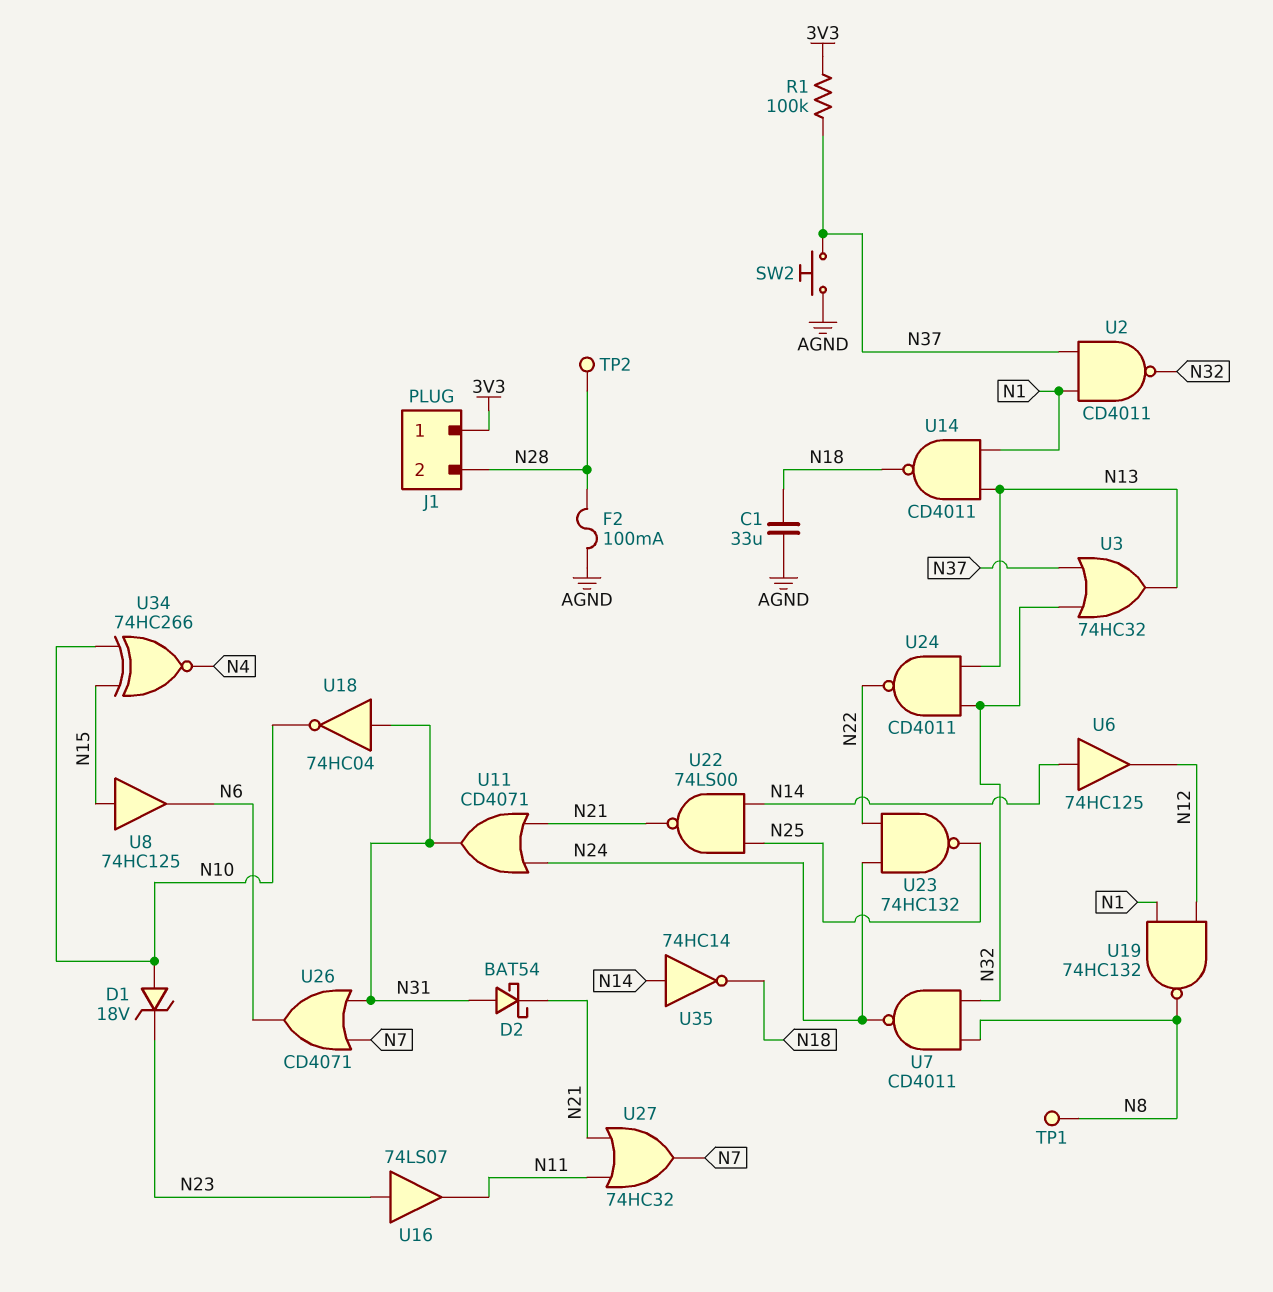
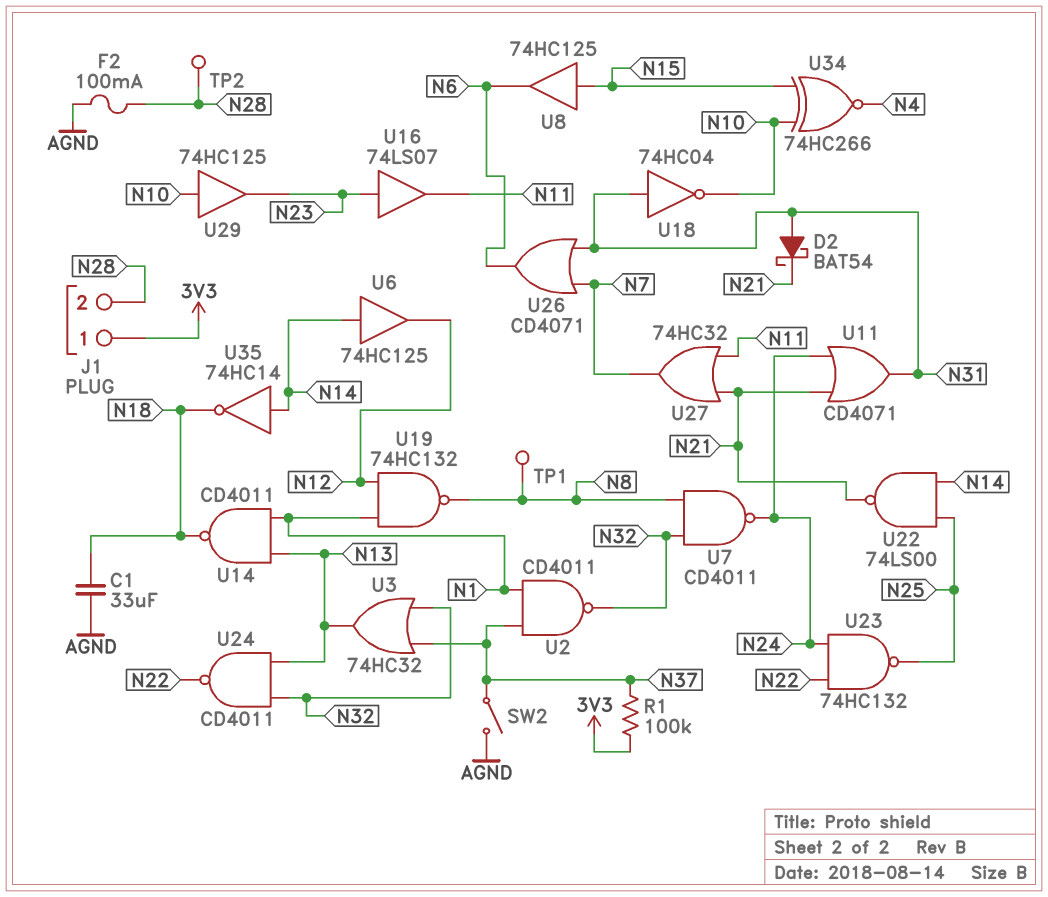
D1: zener 18V (A N10, K N23) -> none
SW2: button (AGND, N37) -> switch (AGND, N37)
U29: none -> buffer 74HC125 (in N10, out N23)

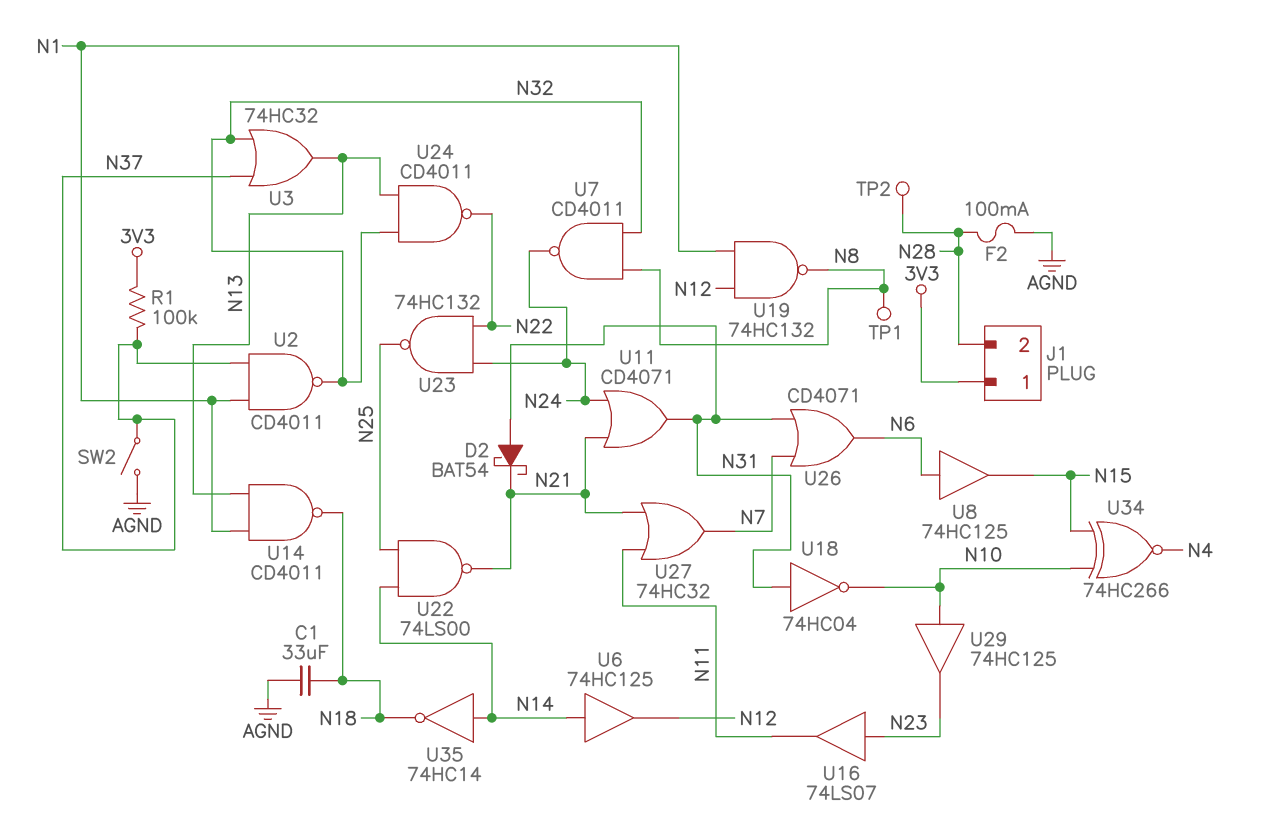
U8: buffer 74HC125 (in N15, out N6) -> buffer 74HC125 (in N6, out N15)

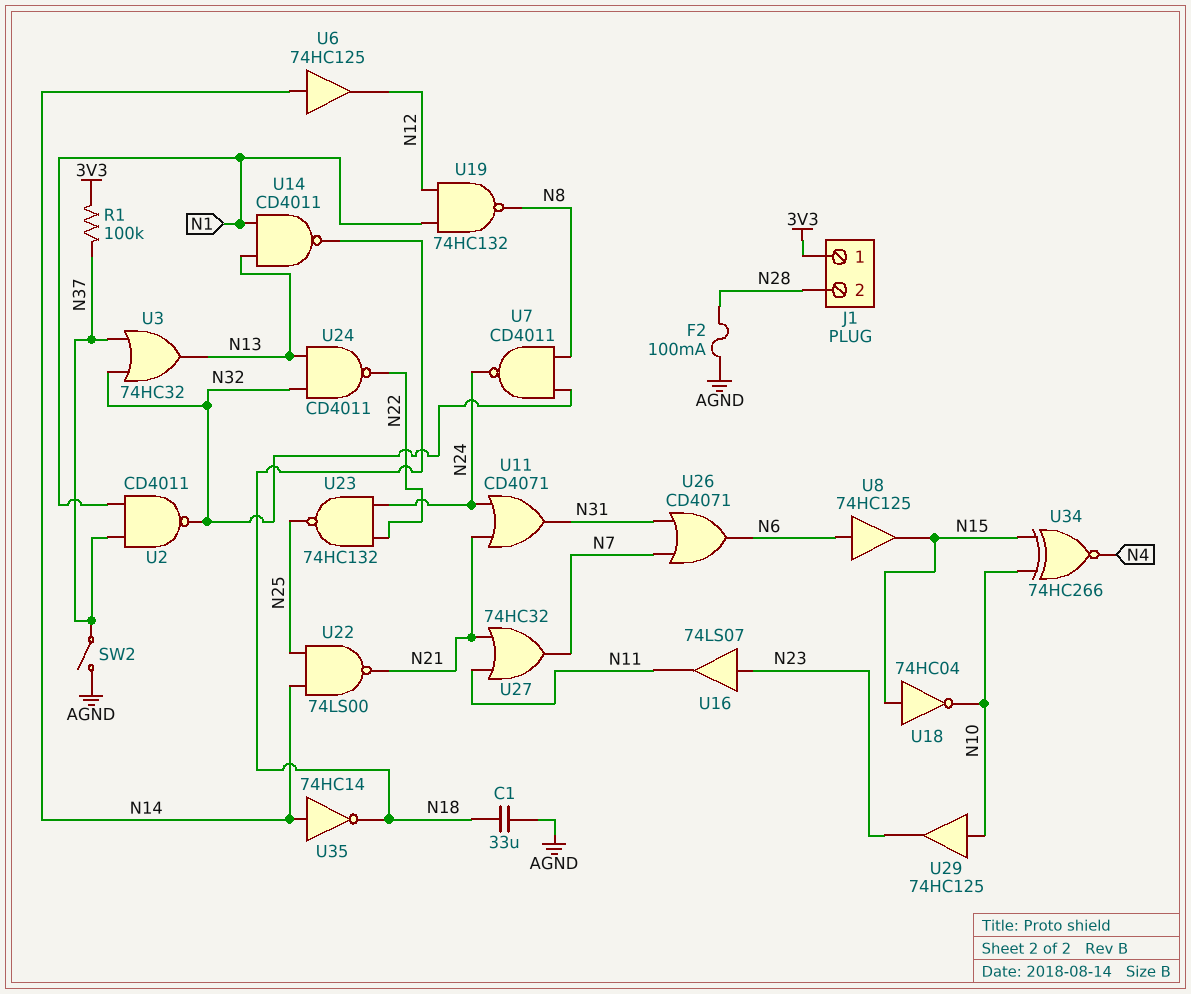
D2: schottky BAT54 (A N31, K N21) -> none
TP1: test point (N8) -> none
TP2: test point (N28) -> none
U18: NOT 74HC04 (in N31, out N10) -> NOT 74HC04 (in N15, out N10)

